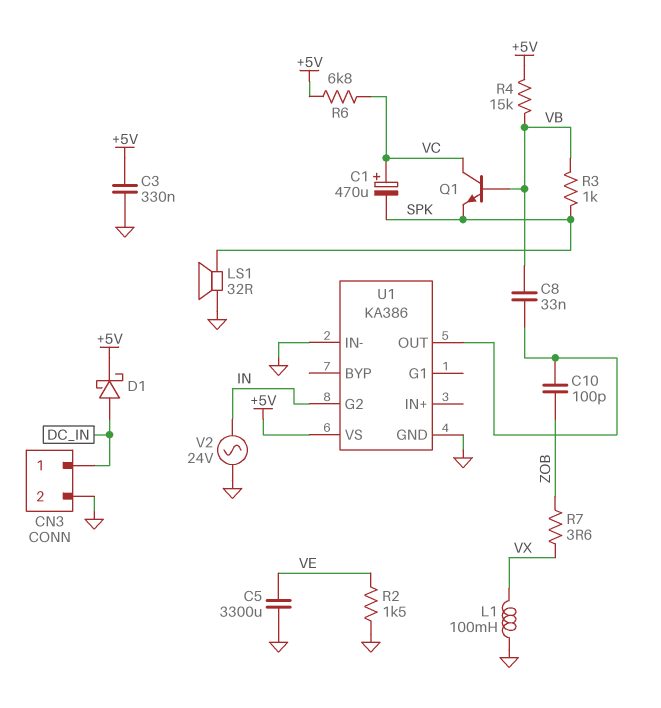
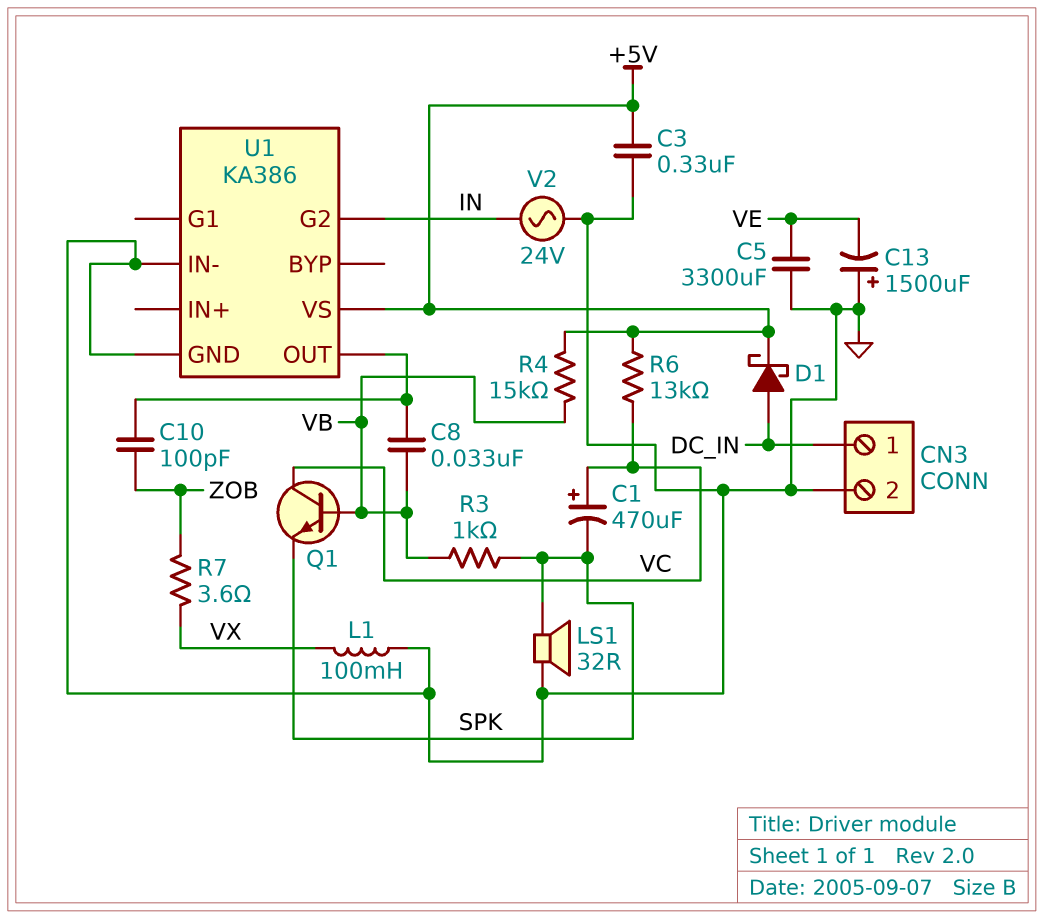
C13: none -> 1500uF (plus GND, minus VE)
R2: 1.5k (GND, VE) -> none
R6: 6.8k (+5V, VC) -> 13k (+5V, VC)

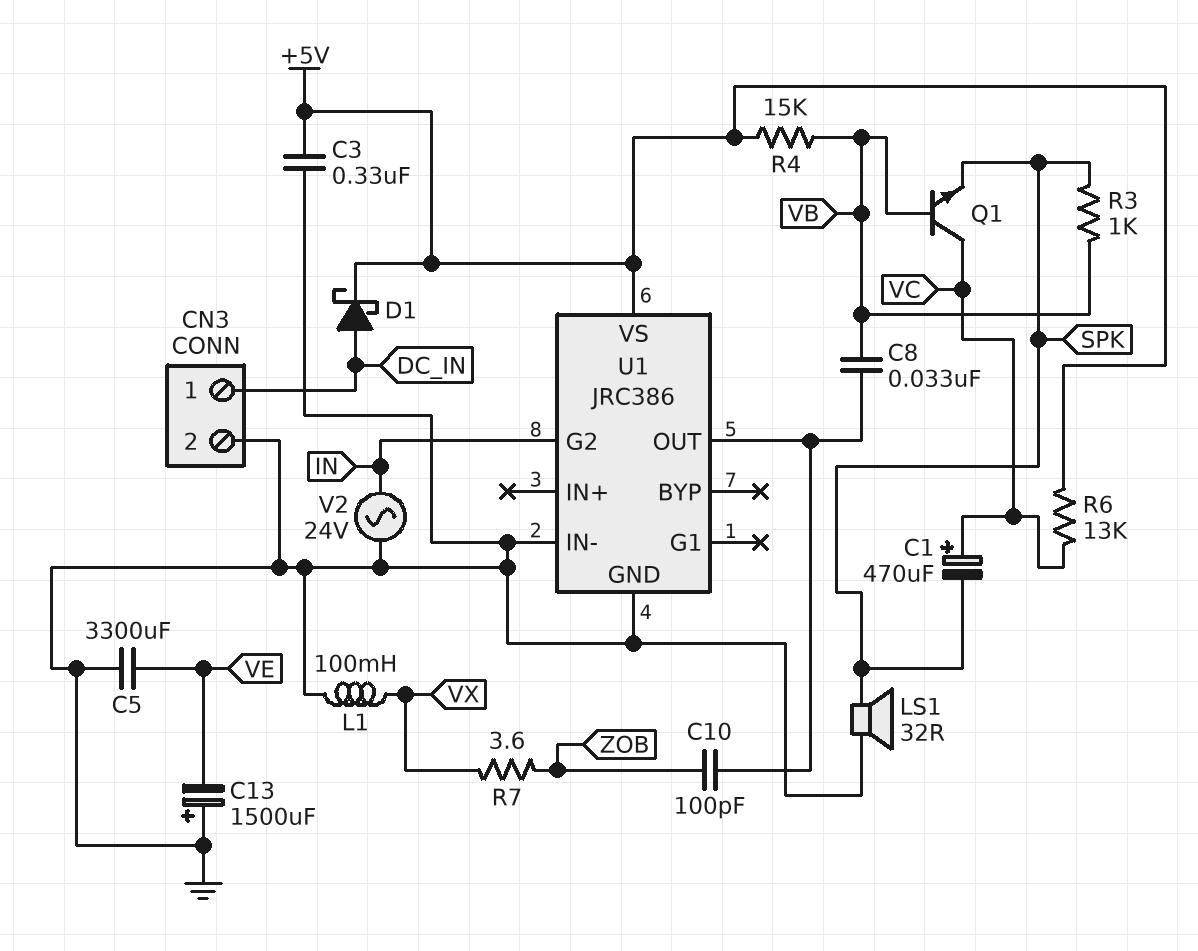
U1: KA386 -> JRC386

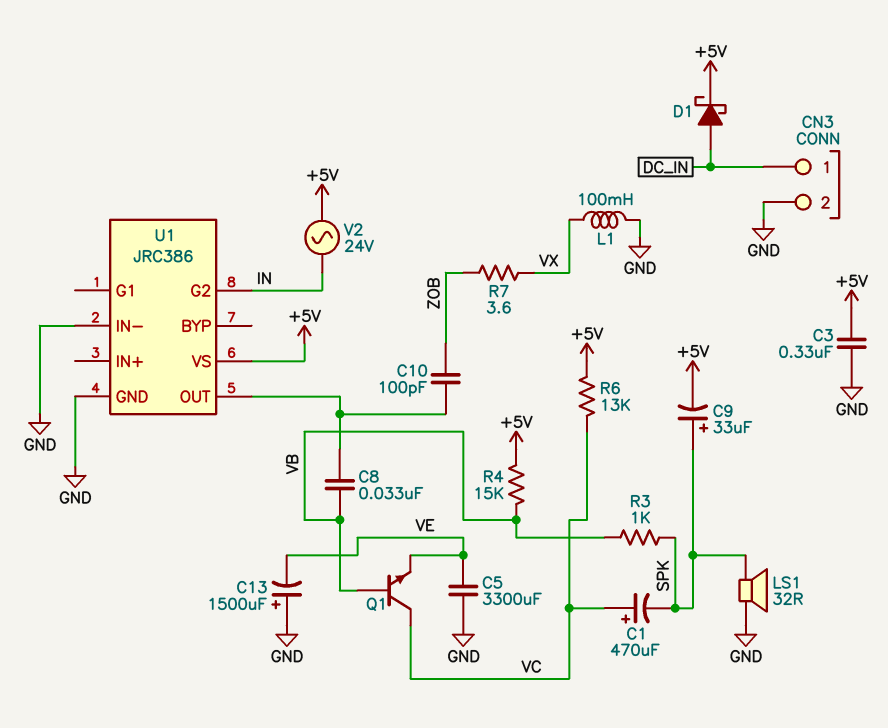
C9: none -> 33uF (plus SPK, minus +5V)
Q1: NPN (B VB, C VC, E SPK) -> NPN (B VB, C VC, E VE)
V2: AC 24V (GND, IN) -> AC 24V (+5V, IN)

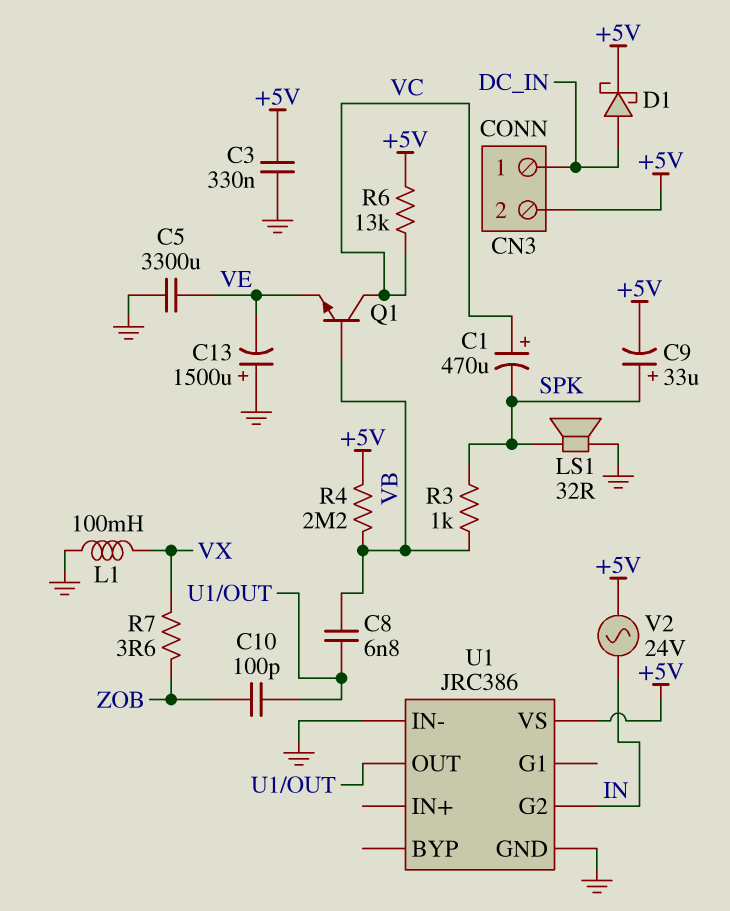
C8: 33nF (U1/OUT, VB) -> 6.8nF (U1/OUT, VB)
CN3 pin 2: GND -> +5V
R4: 15k (+5V, VB) -> 2.2M (+5V, VB)

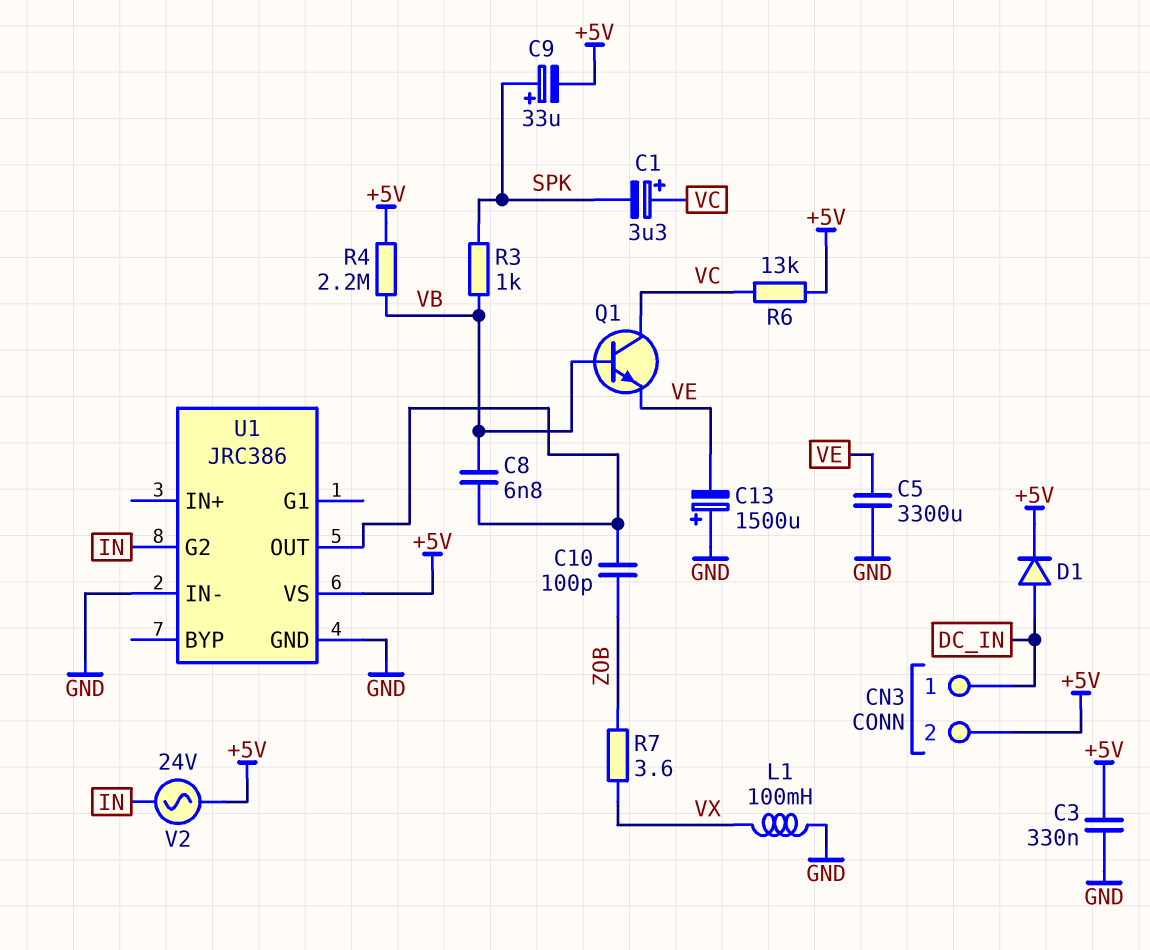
C1: 470uF (plus VC, minus SPK) -> 3.3uF (plus VC, minus SPK)
D1: schottky (A DC_IN, K +5V) -> diode (A DC_IN, K +5V)
LS1: speaker 32R (GND, SPK) -> none

